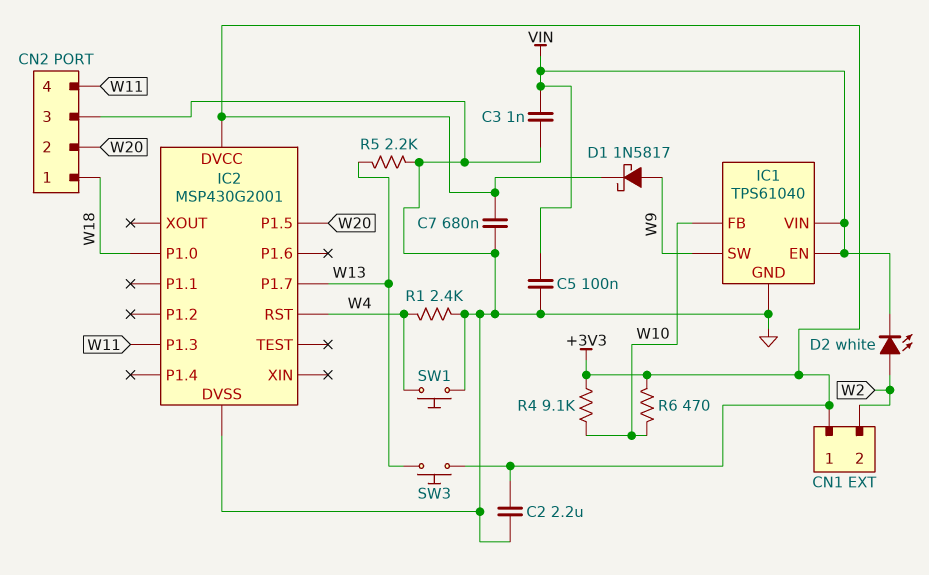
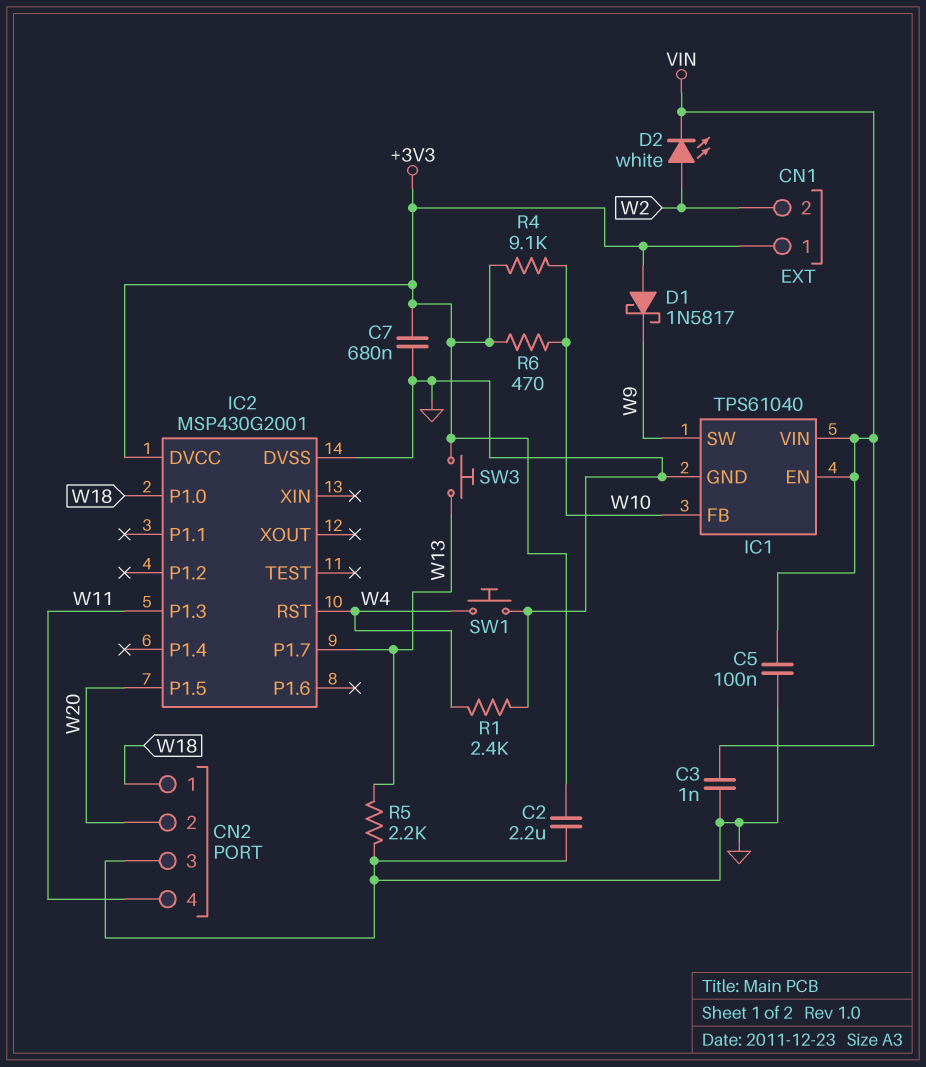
D1: schottky 1N5817 (A W9, K +3V3) -> schottky 1N5817 (A +3V3, K W9)

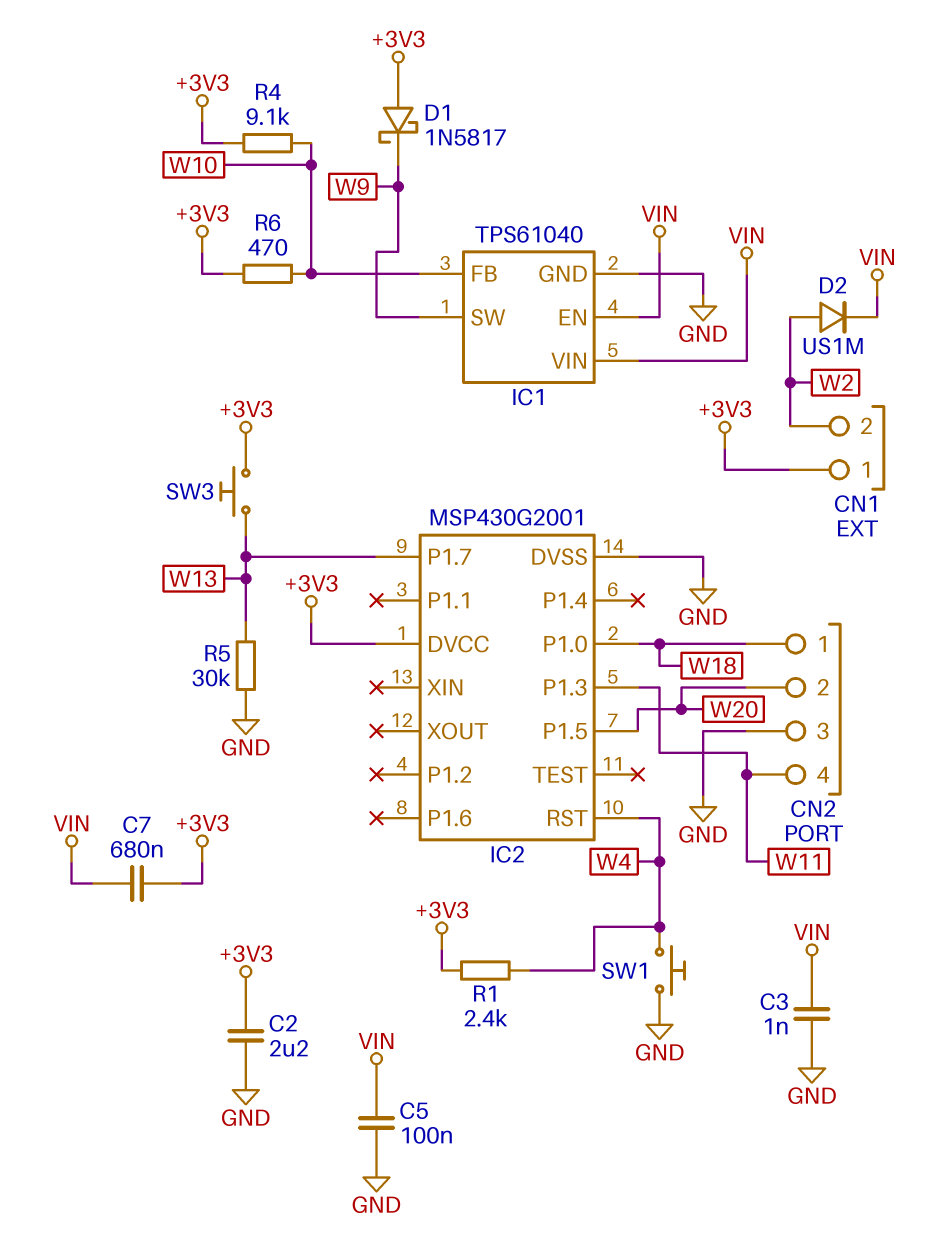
C7: 680nF (+3V3, GND) -> 680nF (+3V3, VIN)
D2: LED white (A W2, K VIN) -> diode US1M (A W2, K VIN)
R1: 2.4k (GND, W4) -> 2.4k (+3V3, W4)
R5: 2.2k (GND, W13) -> 30k (GND, W13)

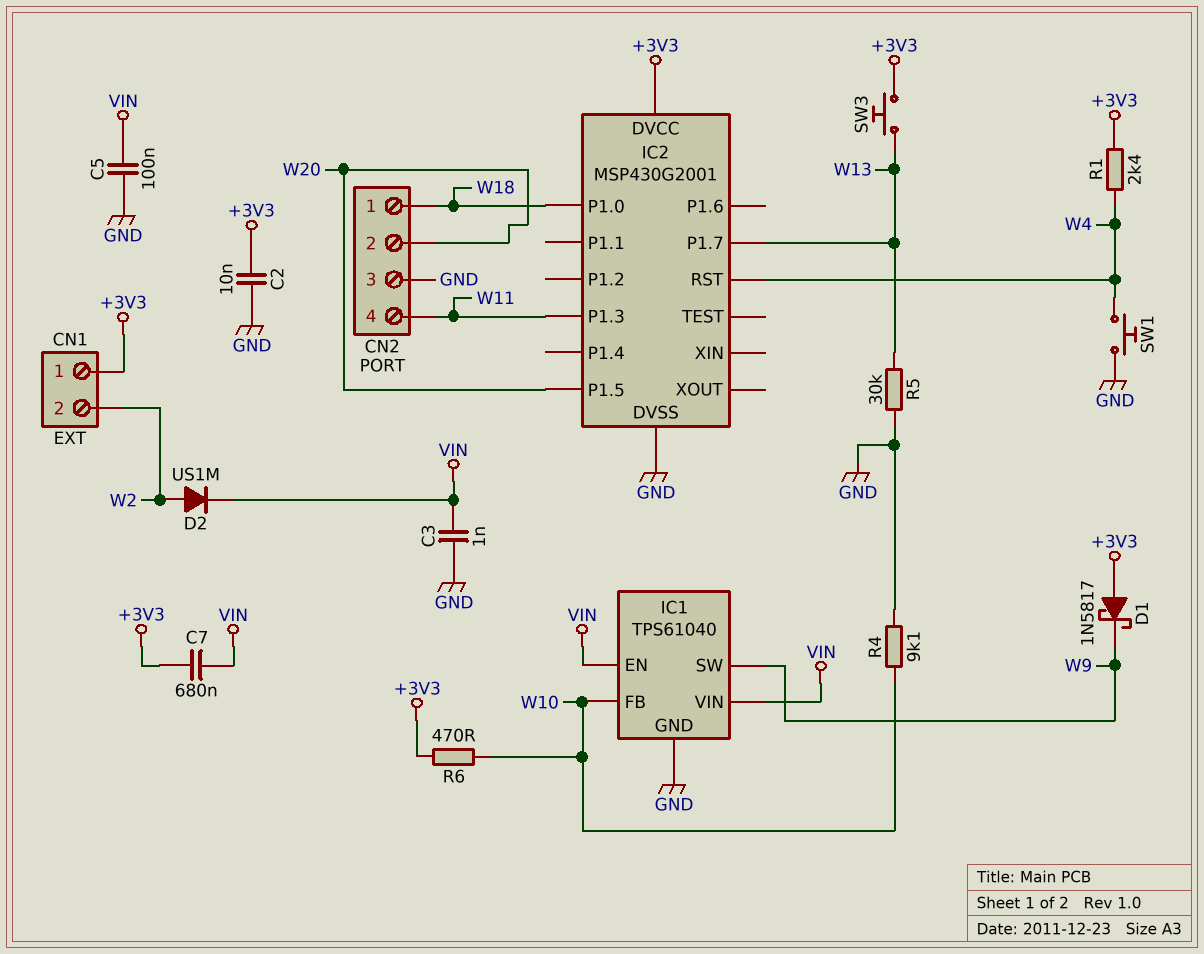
C2: 2.2uF (+3V3, GND) -> 10nF (+3V3, GND)
R4: 9.1k (+3V3, W10) -> 9.1k (GND, W10)

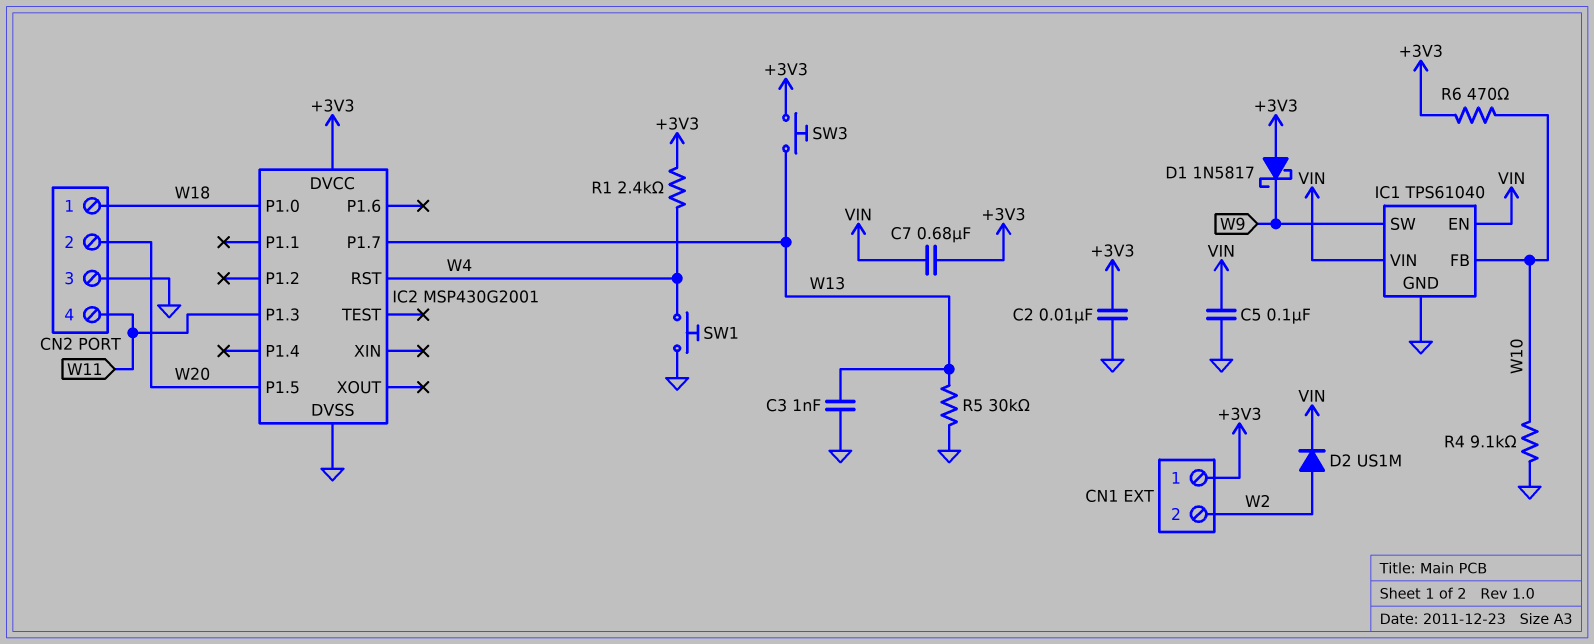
C3: 1nF (GND, VIN) -> 1nF (GND, W13)

